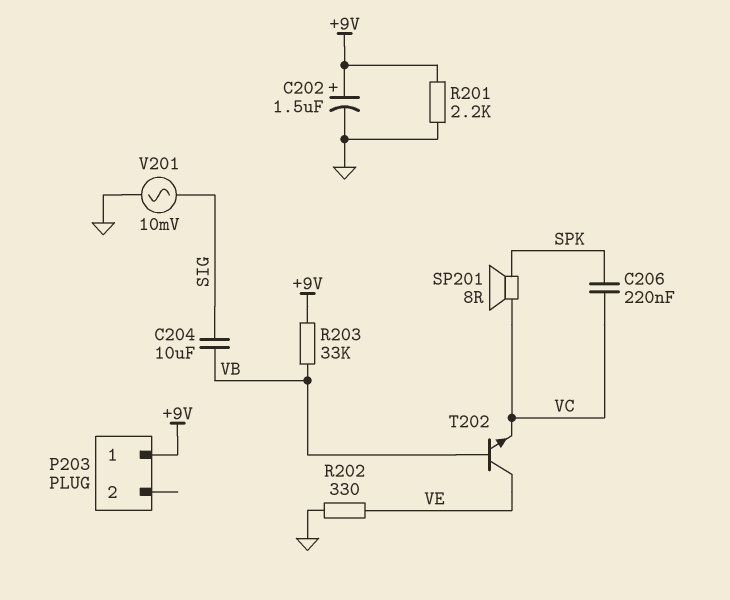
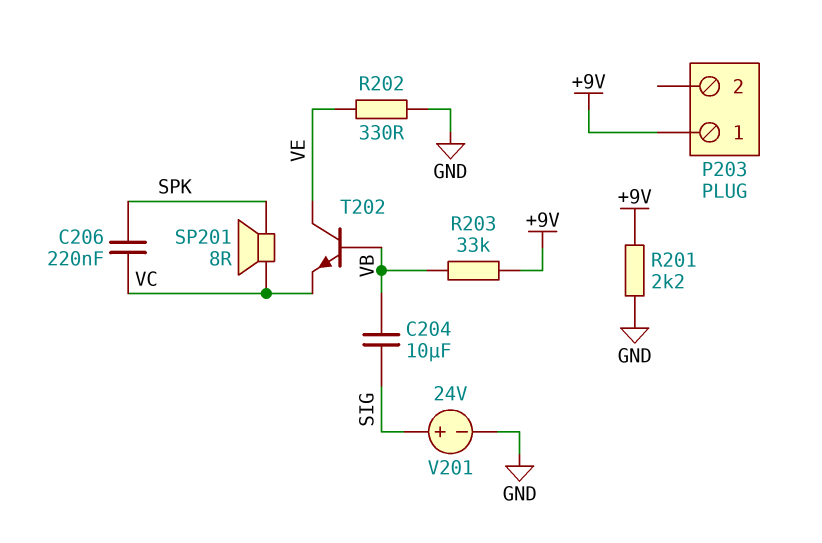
C202: 1.5uF (plus +9V, minus GND) -> none
V201: AC 10mV (GND, SIG) -> 24V (plus SIG, minus GND)

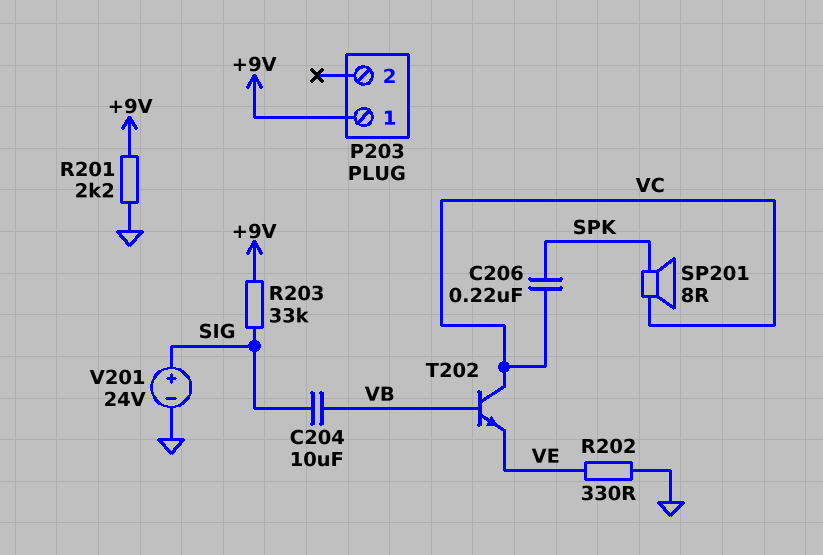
R203: 33k (+9V, VB) -> 33k (+9V, SIG)
T202: NPN (B VB, C VE, E VC) -> NPN (B VB, C VC, E VE)

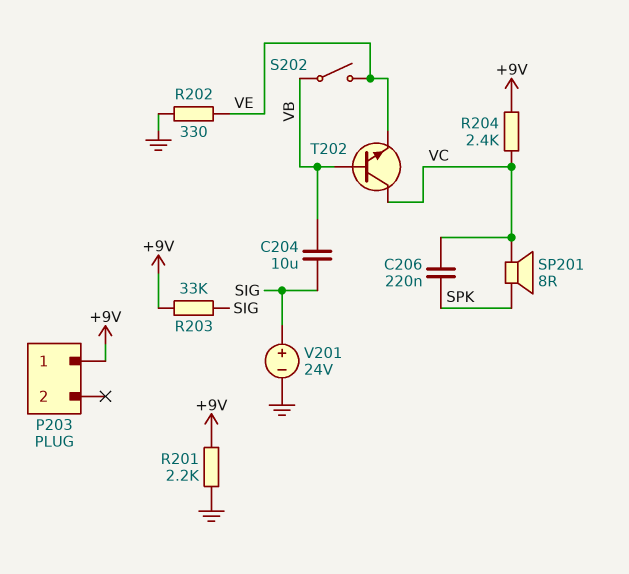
R204: none -> 2.4k (+9V, VC)
S202: none -> switch (VB, VE)

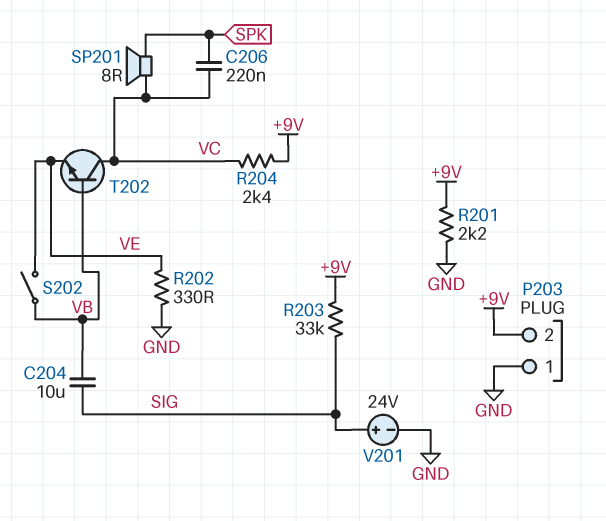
P203 pin 1: +9V -> GND
P203 pin 2: none -> +9V

